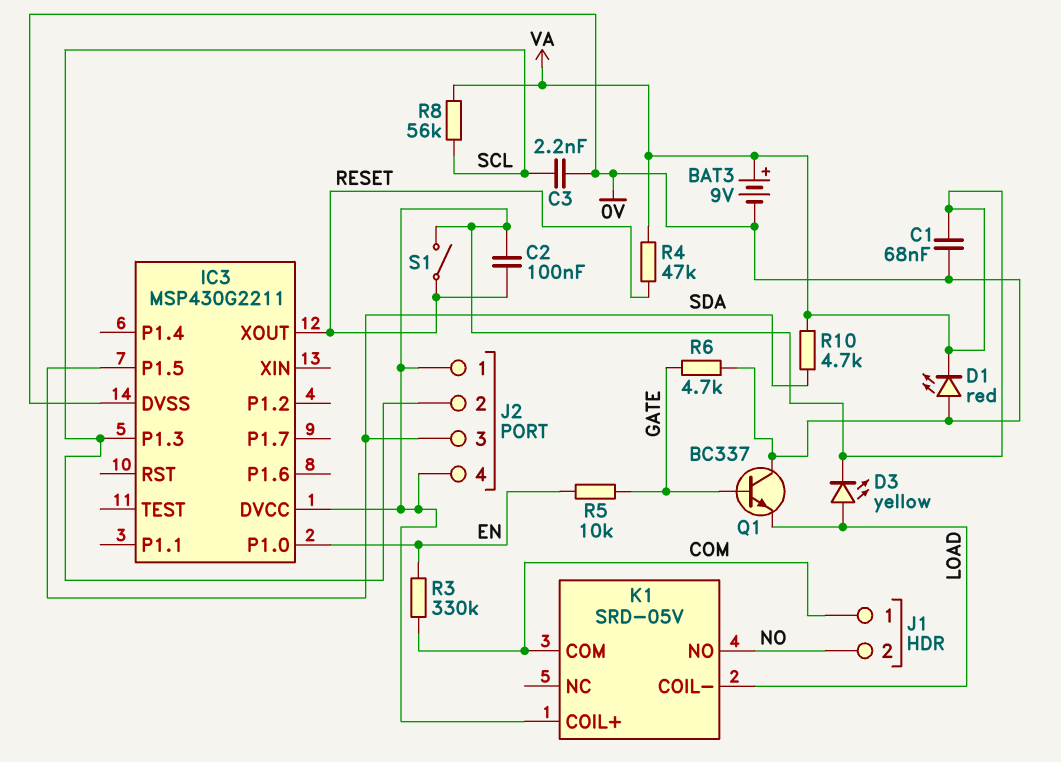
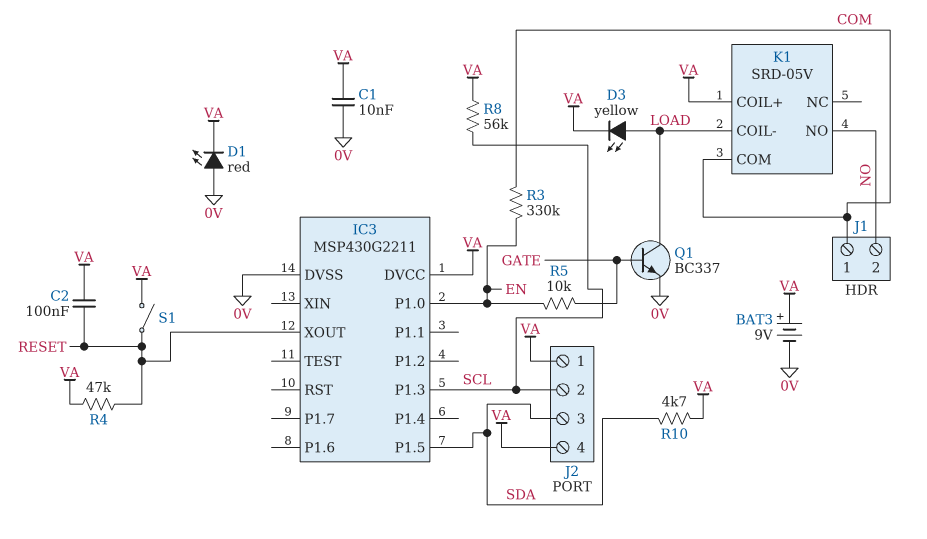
C1: 68nF (0V, VA) -> 10nF (0V, VA)
C3: 2.2nF (0V, SCL) -> none
Q1: NPN BC337 (B GATE, C 0V, E LOAD) -> NPN BC337 (B GATE, C LOAD, E 0V)
R6: 4.7k (0V, GATE) -> none

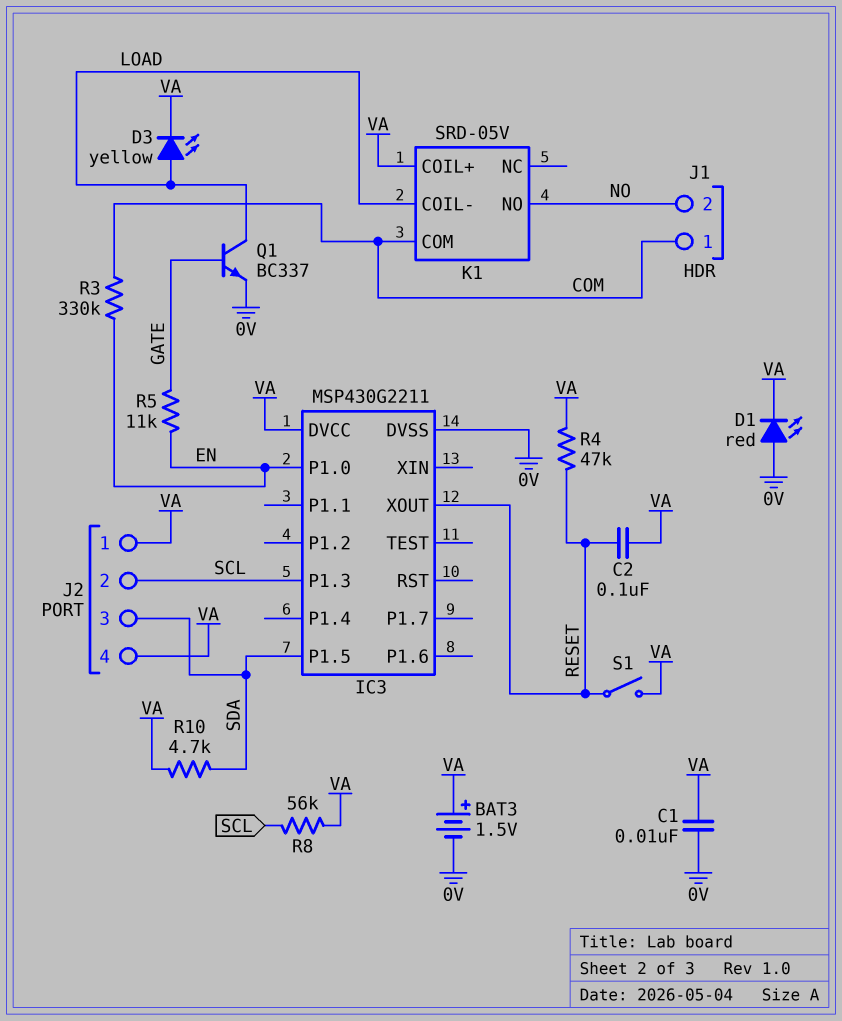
BAT3: 9V (plus VA, minus 0V) -> 1.5V (plus VA, minus 0V)
R5: 10k (EN, GATE) -> 11k (EN, GATE)

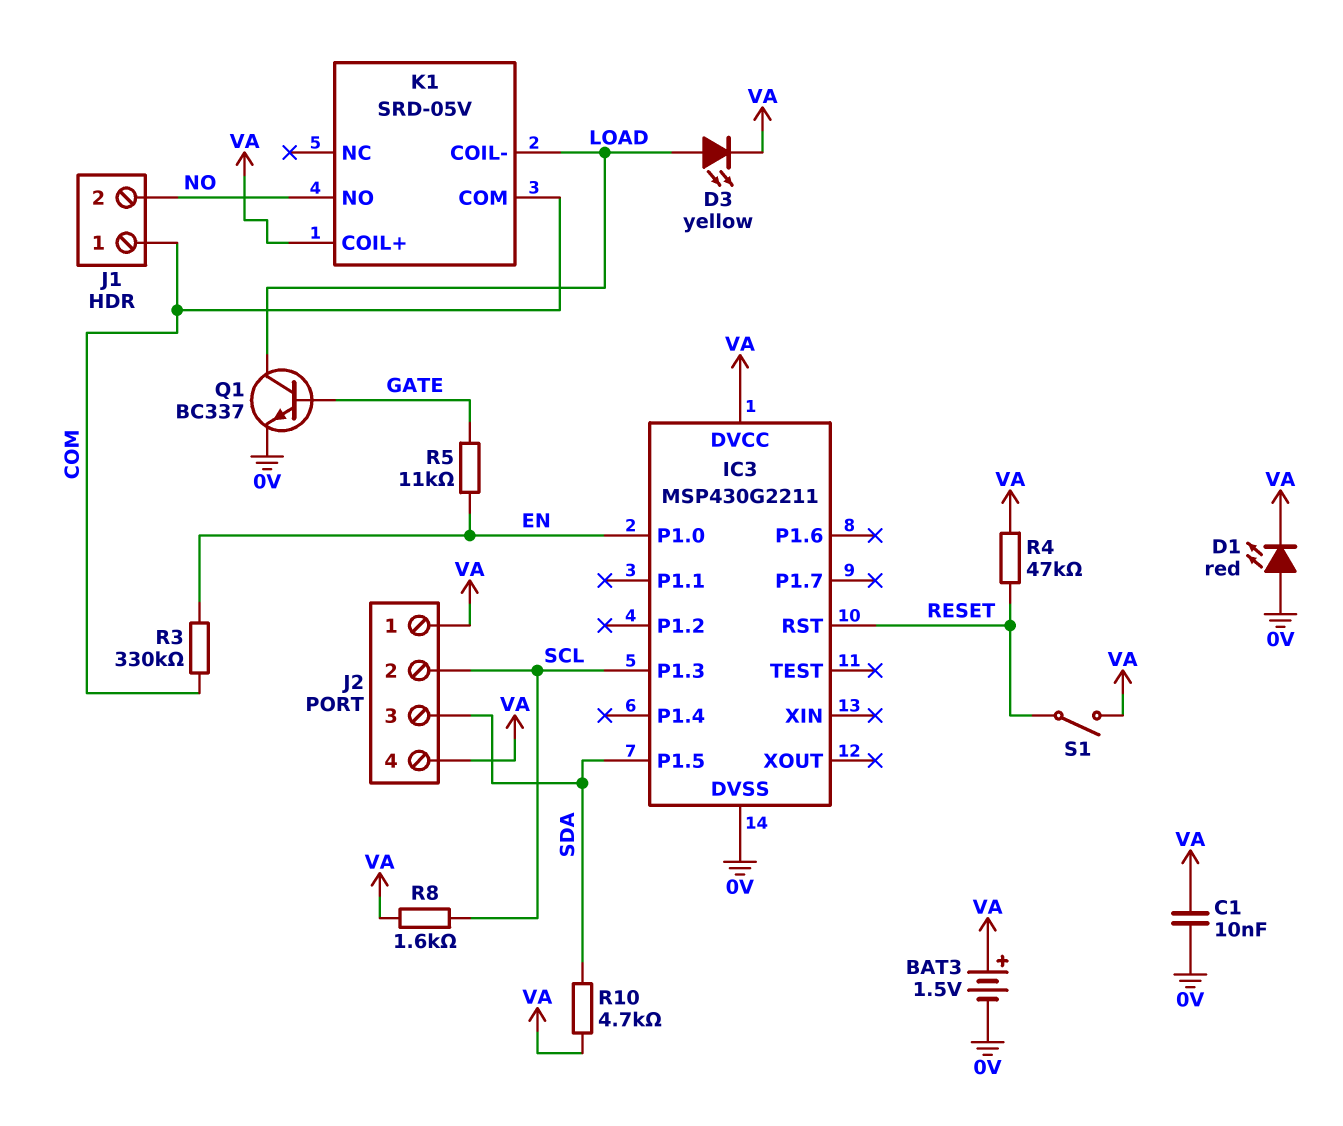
C2: 100nF (RESET, VA) -> none
IC3 pin RST: none -> RESET
IC3 pin XOUT: RESET -> none
R8: 56k (SCL, VA) -> 1.6k (SCL, VA)

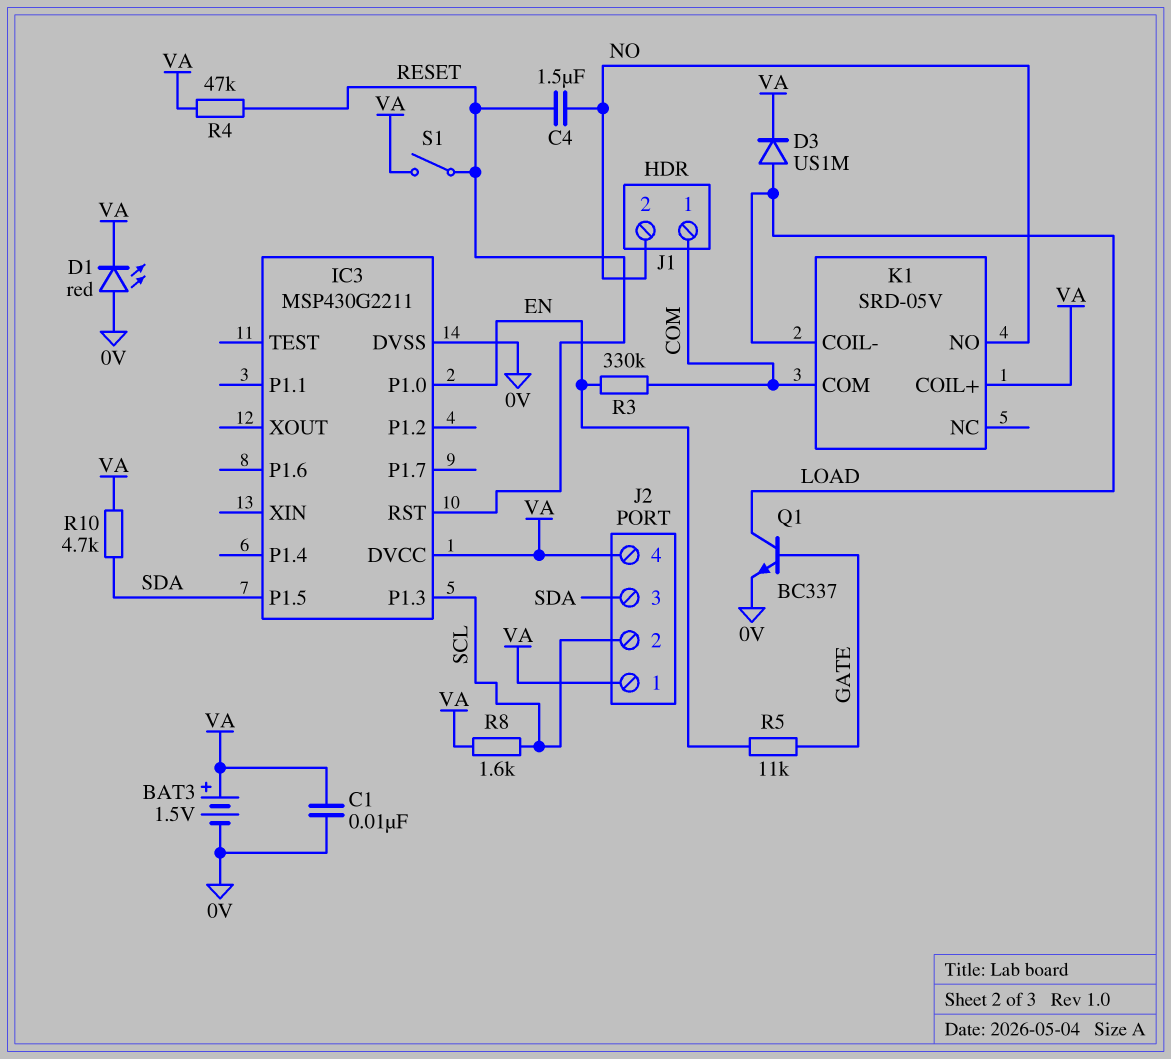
C4: none -> 1.5uF (NO, RESET)
D3: LED yellow (A LOAD, K VA) -> diode US1M (A LOAD, K VA)

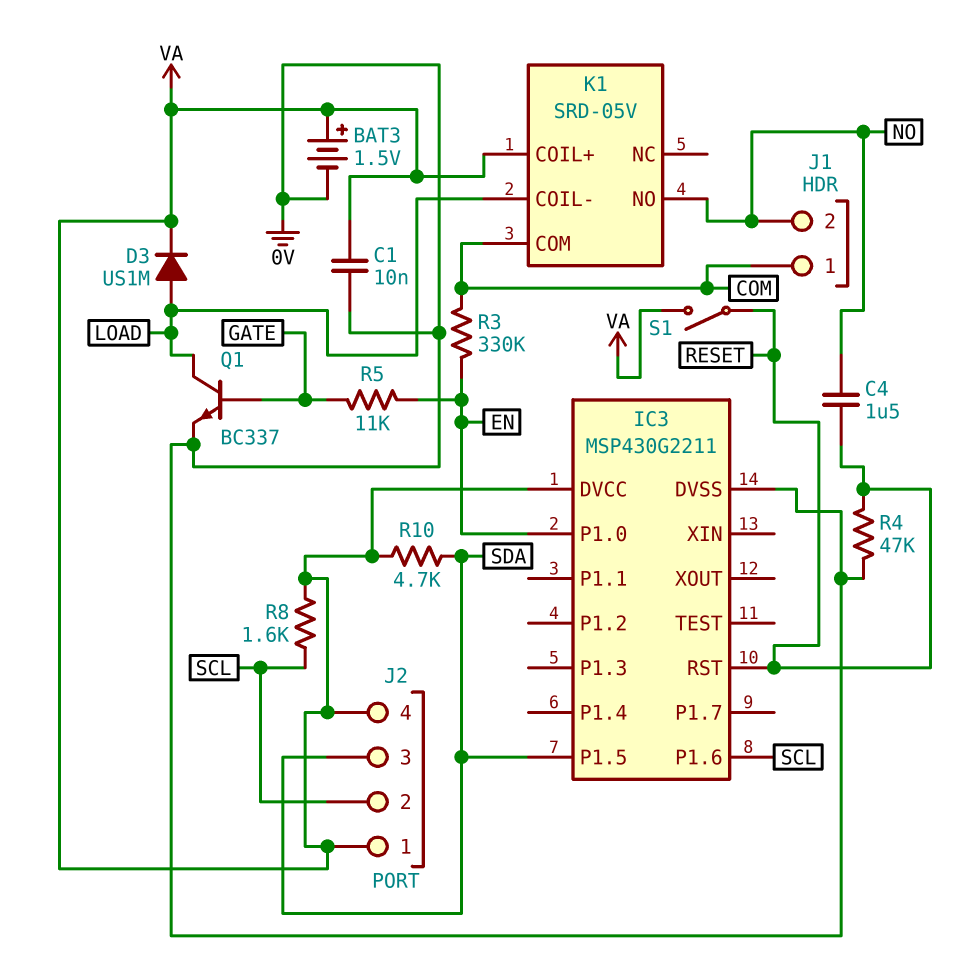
D1: LED red (A 0V, K VA) -> none
IC3 pin P1.3: SCL -> none
IC3 pin P1.6: none -> SCL
R4: 47k (RESET, VA) -> 47k (0V, RESET)

